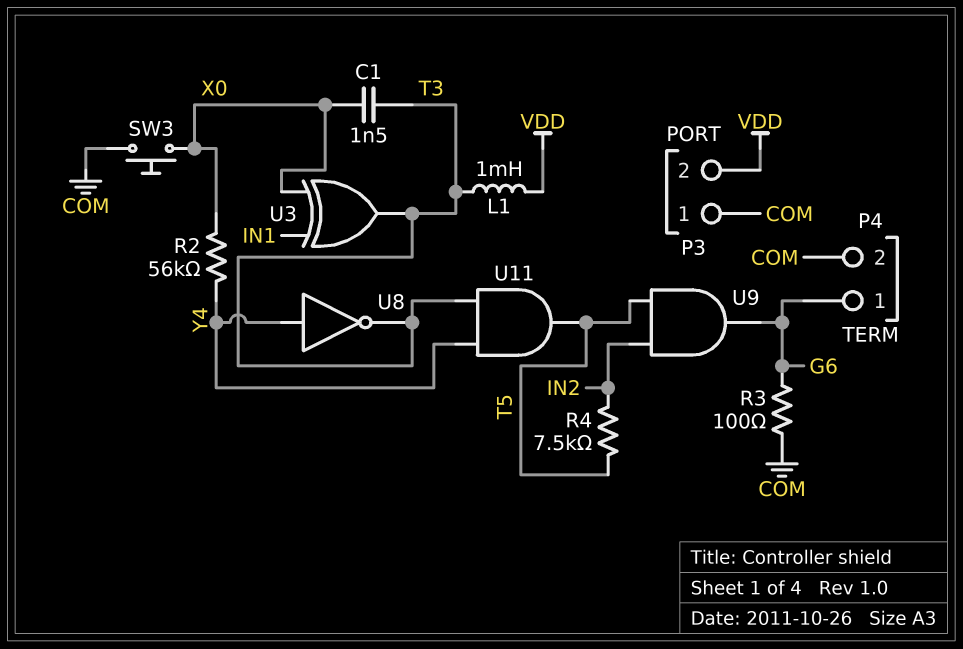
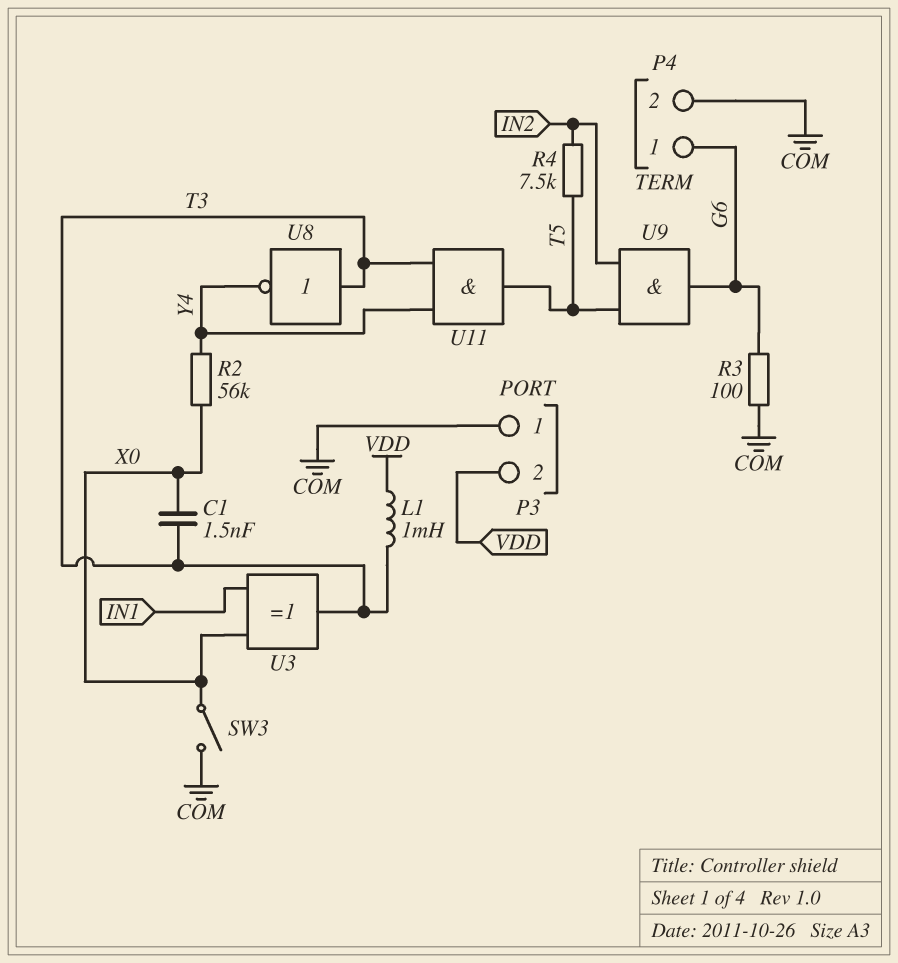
SW3: button (COM, X0) -> switch (COM, X0)
U8: NOT (in Y4, out T3) -> NOT (in T3, out Y4)

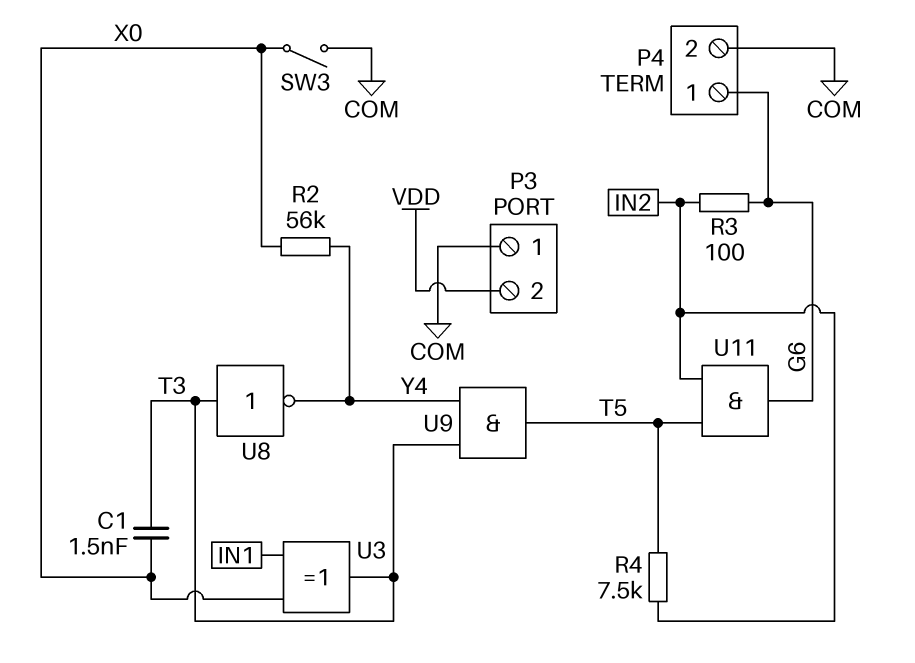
L1: 1mH (T3, VDD) -> none
R3: 100 (COM, G6) -> 100 (G6, IN2)
U9: AND (in IN2, in T5, out G6) -> AND (in T3, in Y4, out T5)
U11: AND (in T3, in Y4, out T5) -> AND (in IN2, in T5, out G6)

